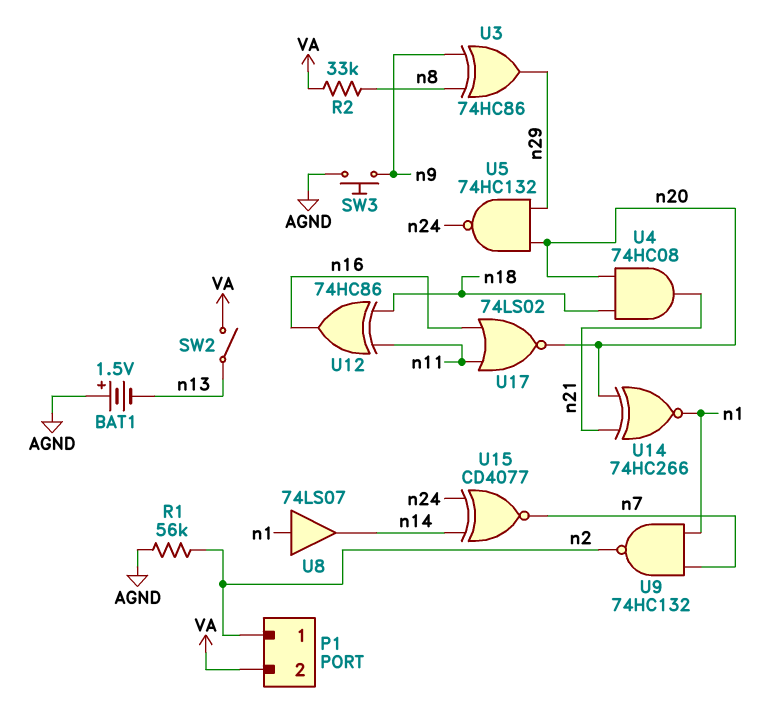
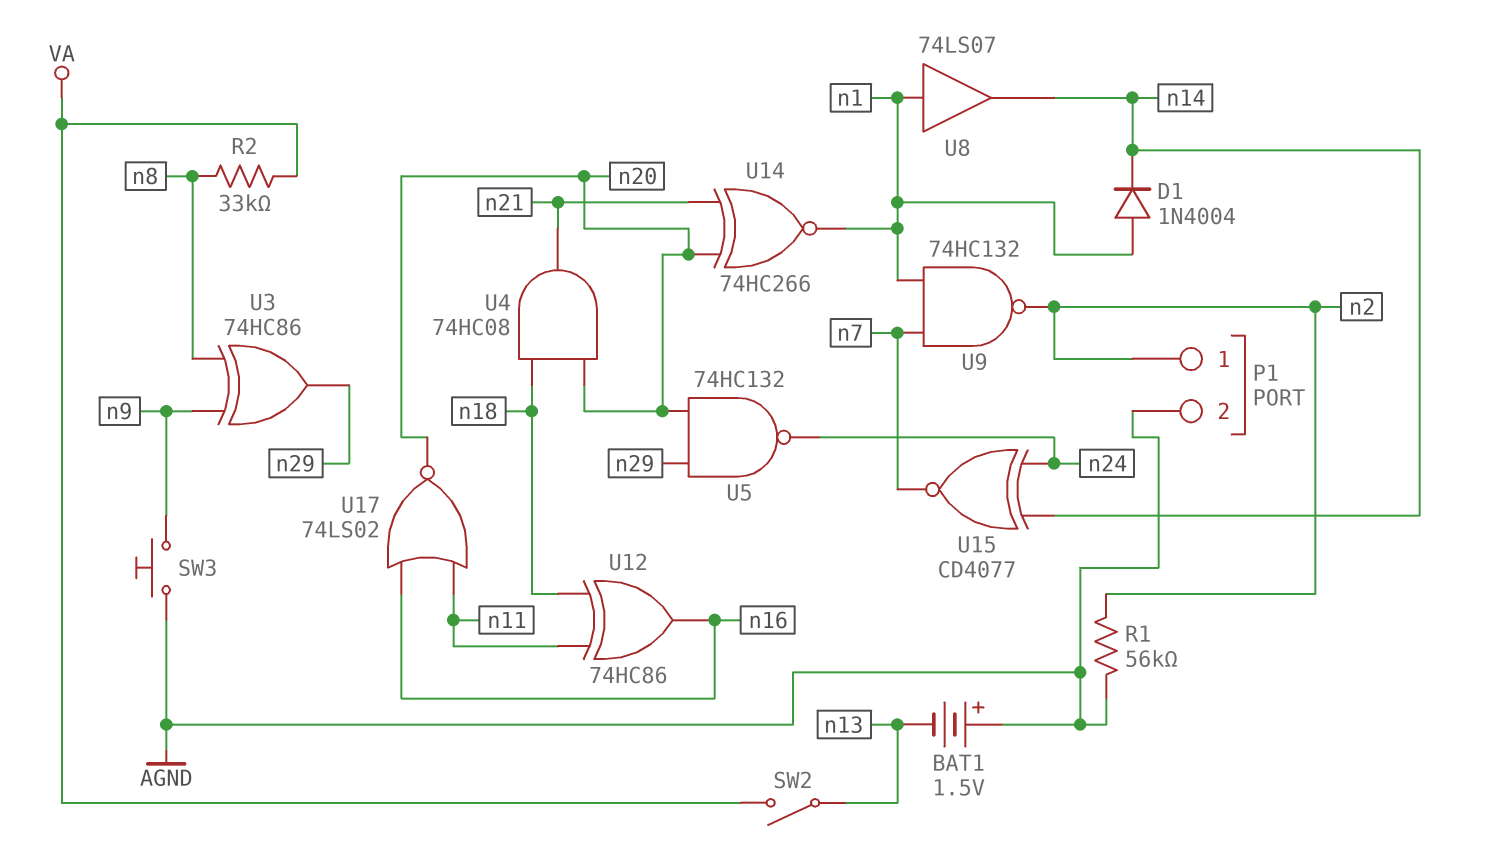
D1: none -> diode 1N4004 (A n1, K n14)
P1 pin 2: VA -> AGND

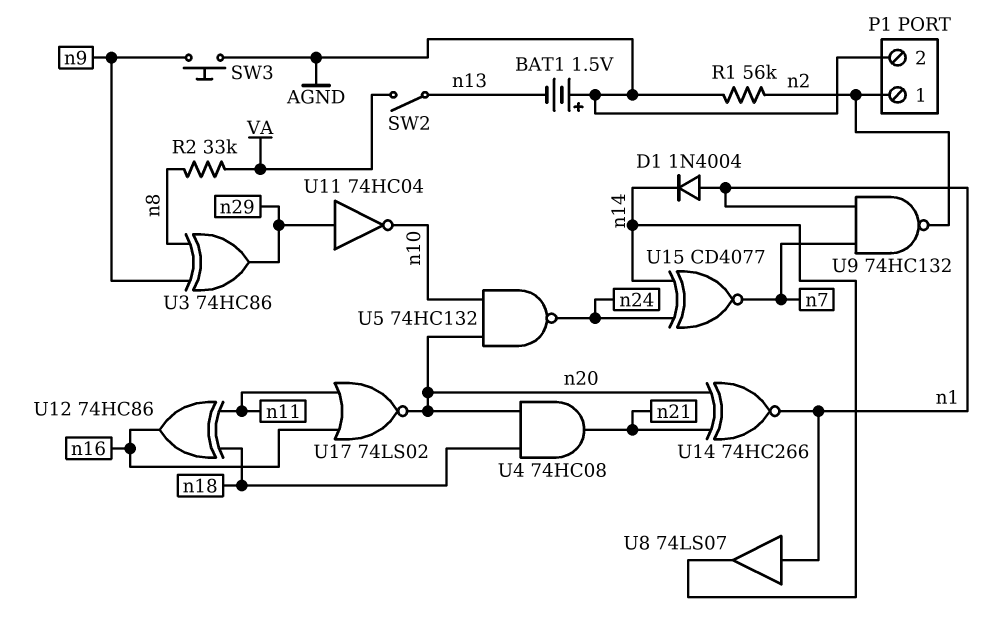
U5: NAND 74HC132 (in n20, in n29, out n24) -> NAND 74HC132 (in n10, in n20, out n24)
U11: none -> NOT 74HC04 (in n29, out n10)

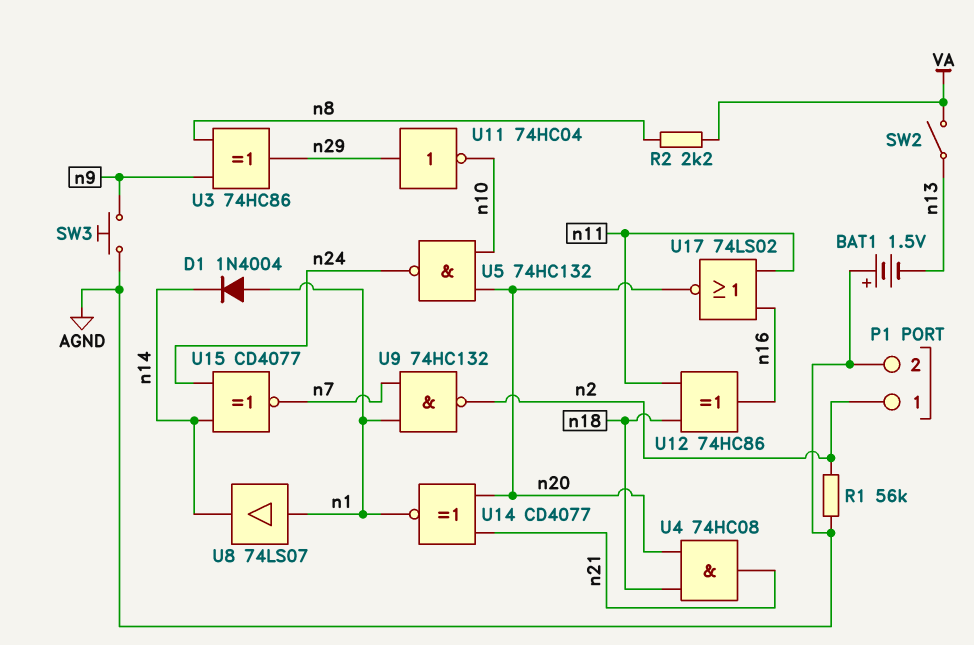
R2: 33k (VA, n8) -> 2.2k (VA, n8)
U14: XNOR 74HC266 (in n20, in n21, out n1) -> XNOR CD4077 (in n20, in n21, out n1)

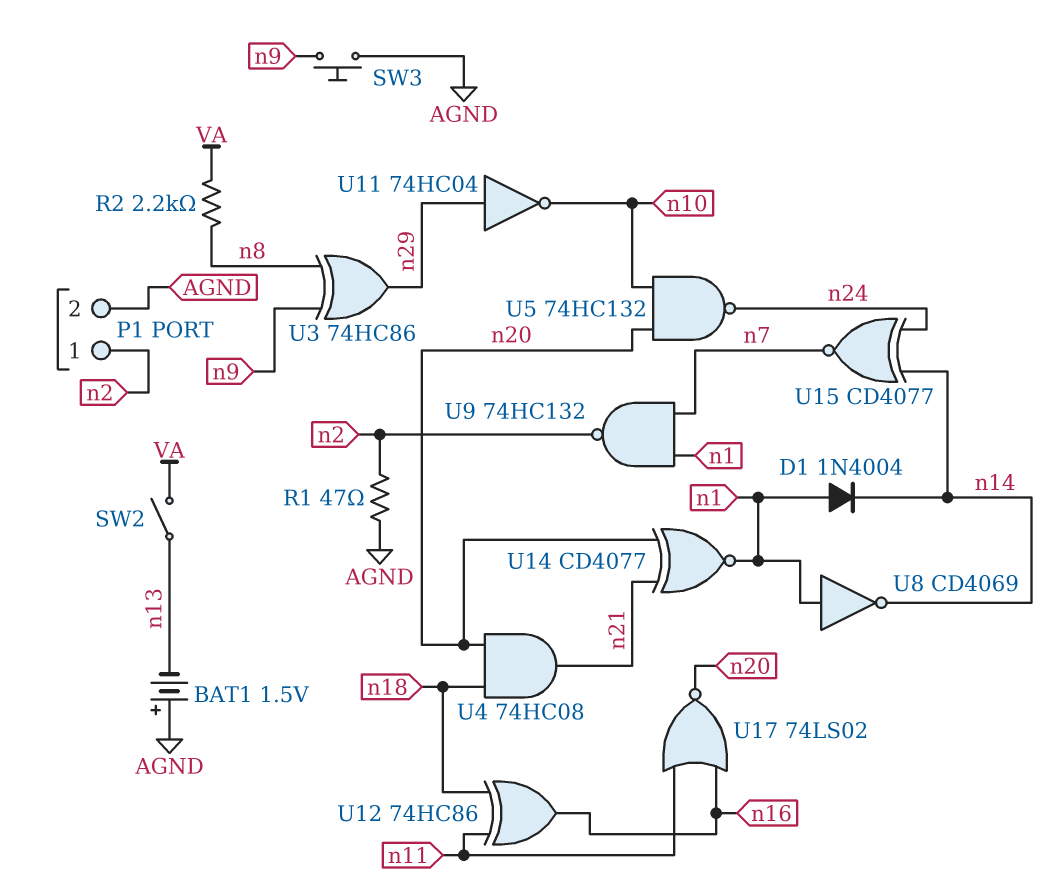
R1: 56k (AGND, n2) -> 47 (AGND, n2)
U8: buffer 74LS07 (in n1, out n14) -> NOT CD4069 (in n1, out n14)

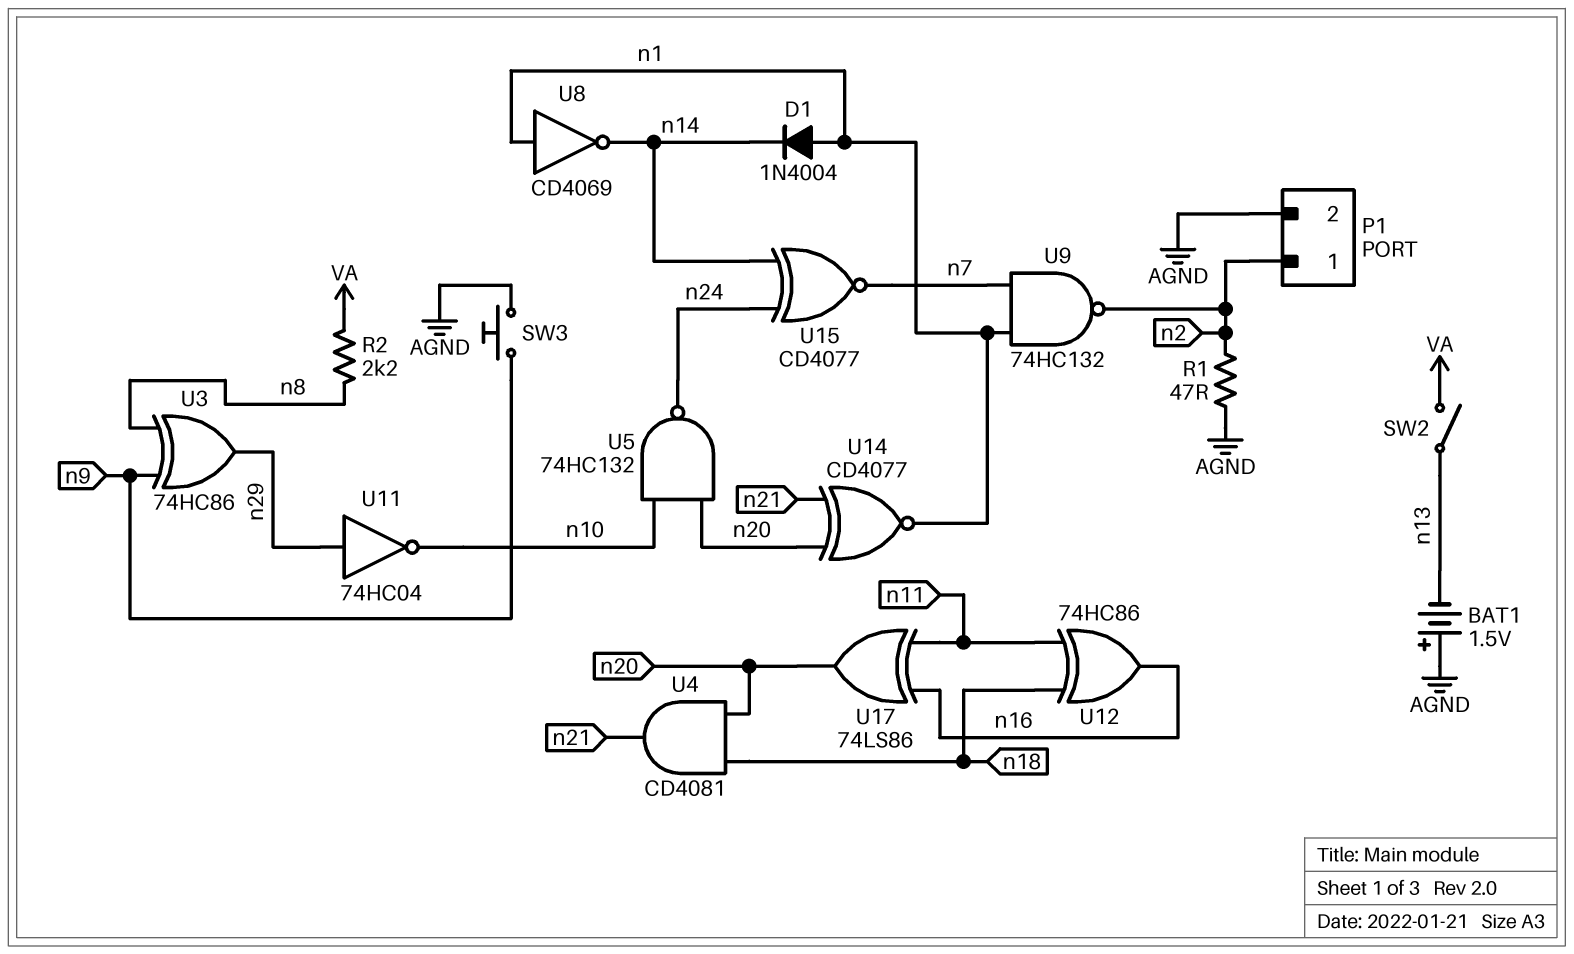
U4: AND 74HC08 (in n18, in n20, out n21) -> AND CD4081 (in n18, in n20, out n21)
U17: NOR 74LS02 (in n11, in n16, out n20) -> XOR 74LS86 (in n11, in n16, out n20)

